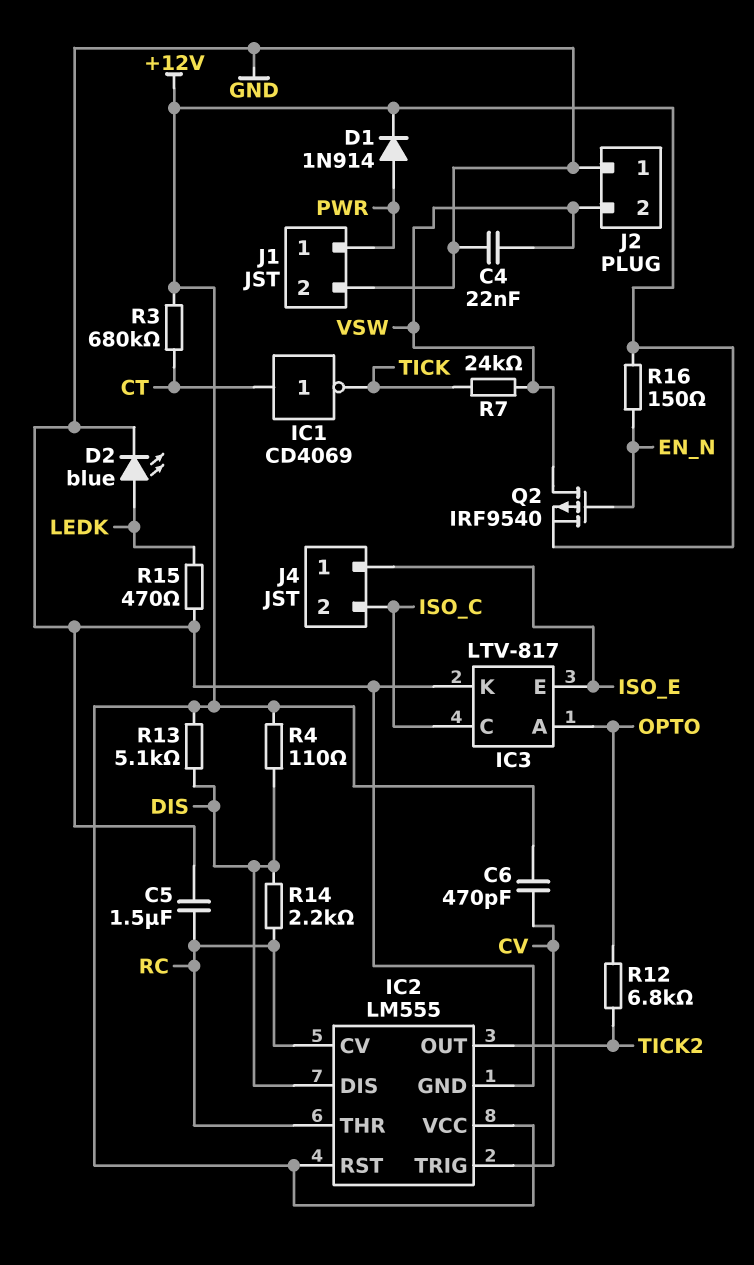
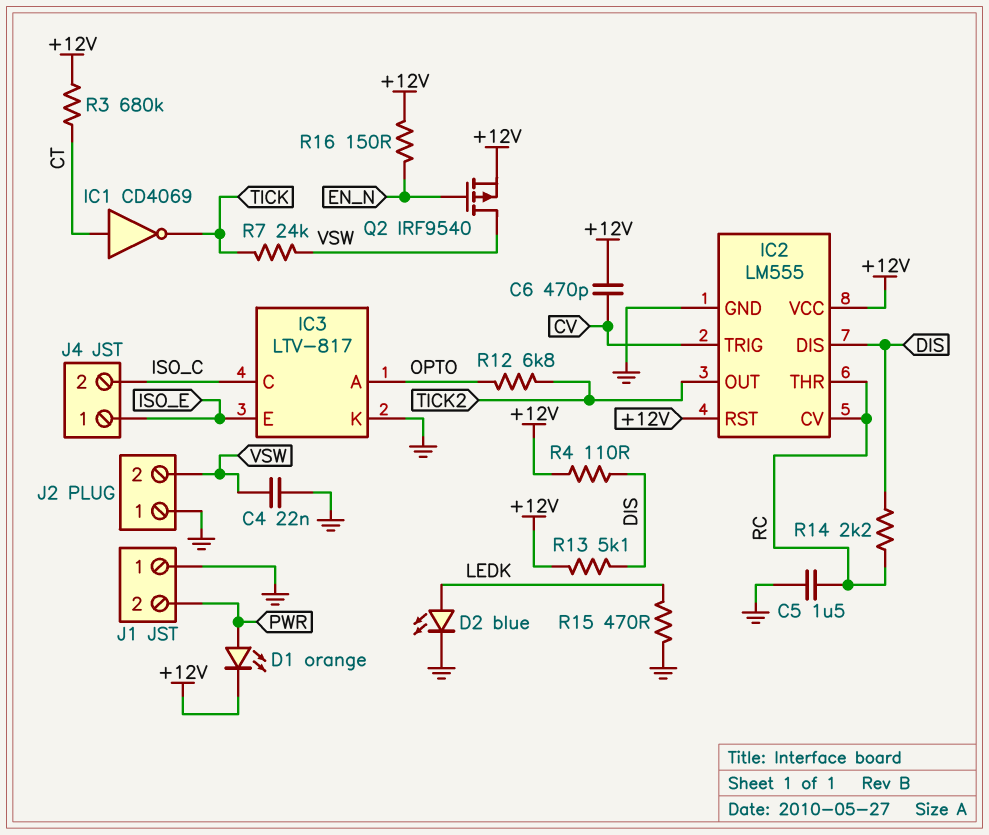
D1: diode 1N914 (A PWR, K +12V) -> LED orange (A PWR, K +12V)
J1 pin 1: PWR -> GND
J1 pin 2: GND -> PWR

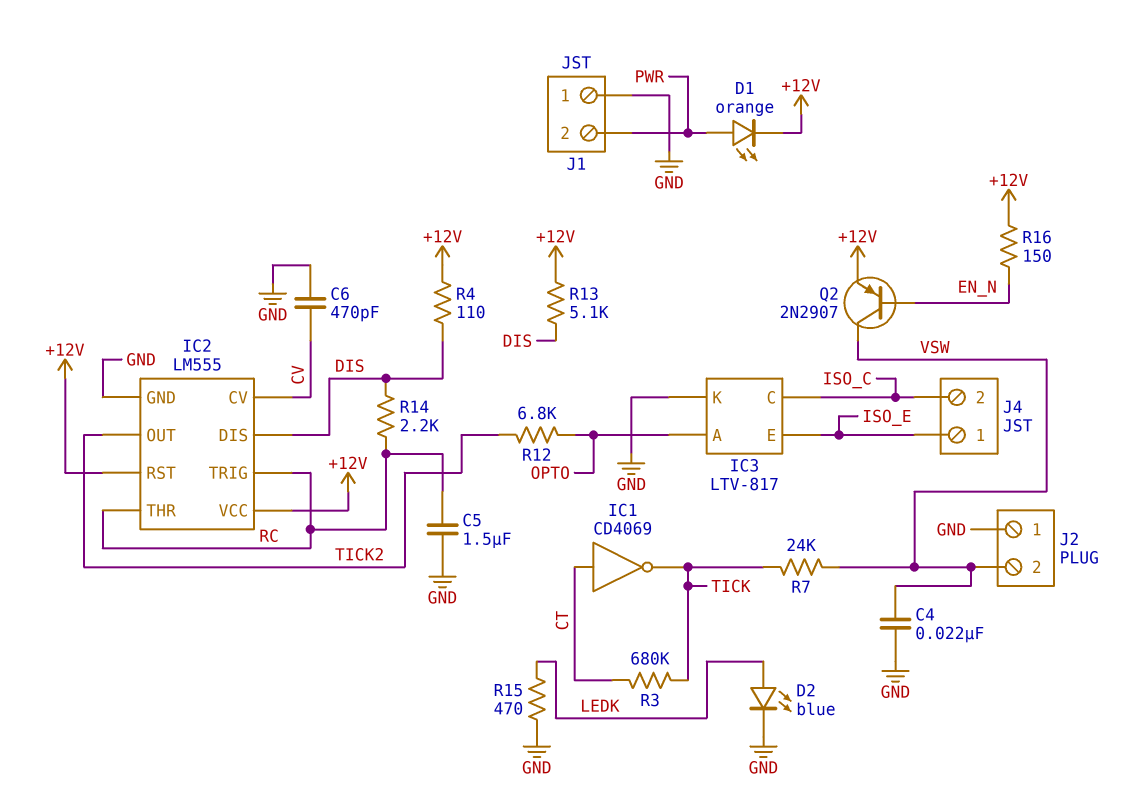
C6: 470pF (+12V, CV) -> 470pF (CV, GND)
IC2 pin CV: RC -> CV
IC2 pin TRIG: CV -> RC
Q2: PMOS IRF9540 (G EN_N, D VSW, S +12V) -> PNP 2N2907 (B EN_N, C VSW, E +12V)
R3: 680k (+12V, CT) -> 680k (CT, TICK)

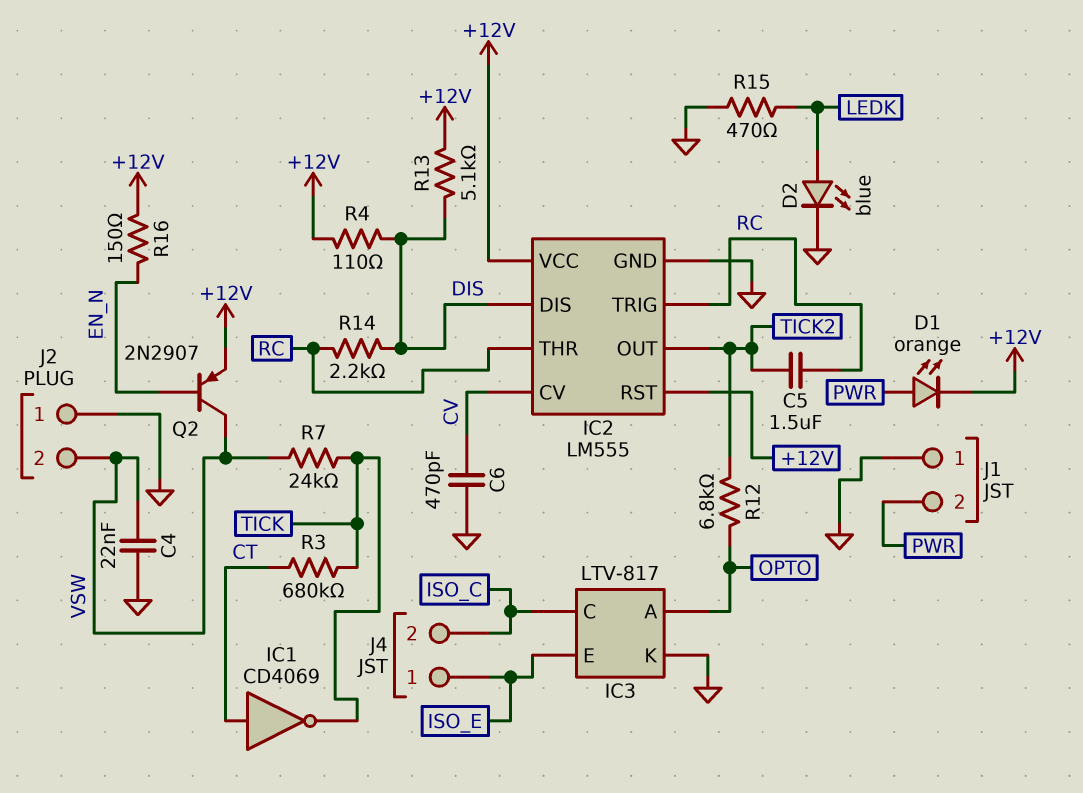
C5: 1.5uF (GND, RC) -> 1.5uF (RC, TICK2)

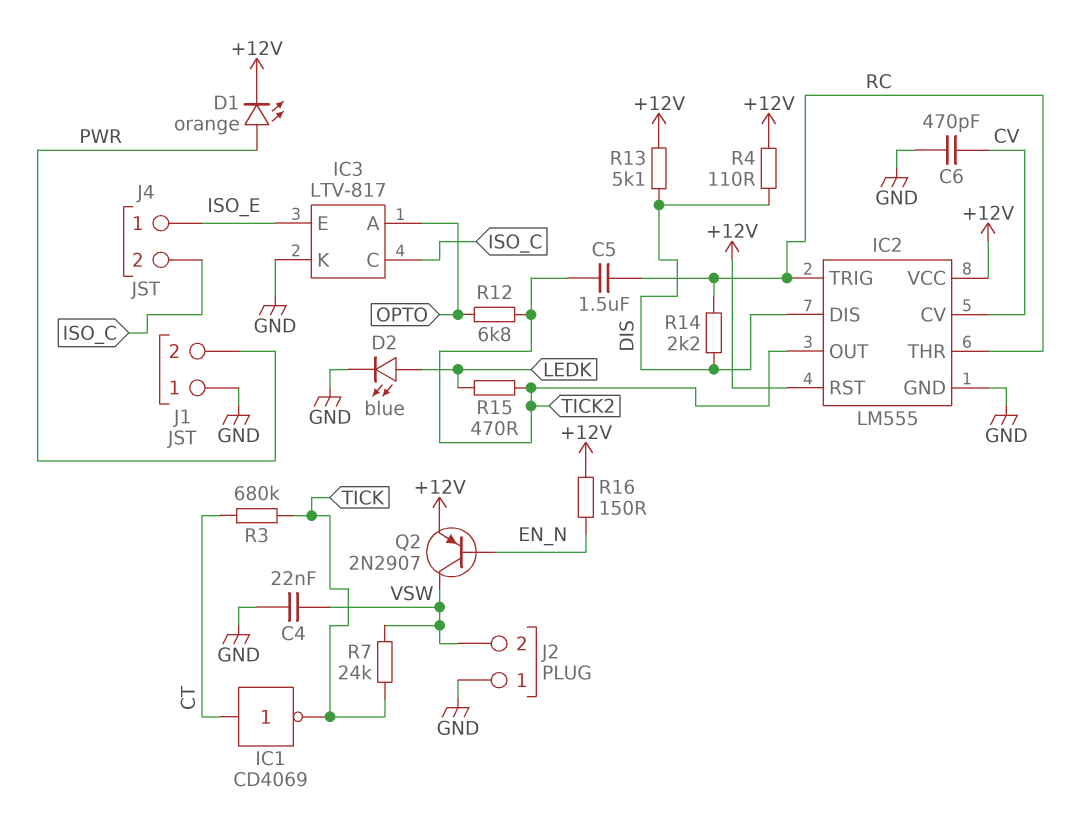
R15: 470 (GND, LEDK) -> 470 (LEDK, TICK2)

